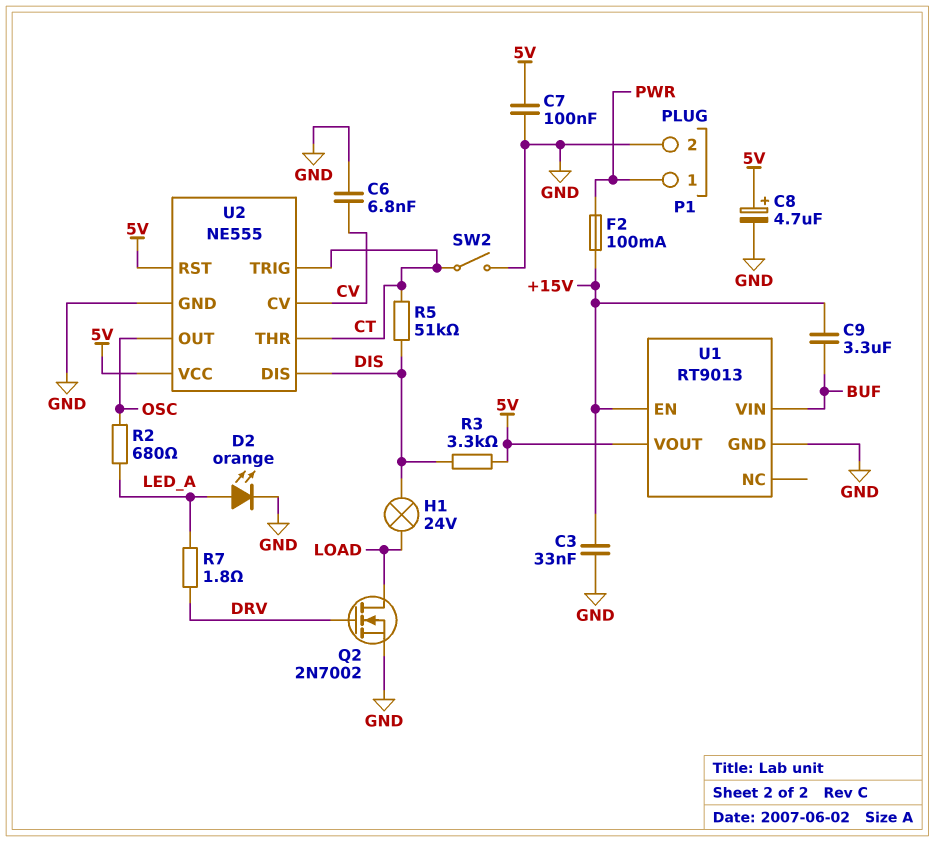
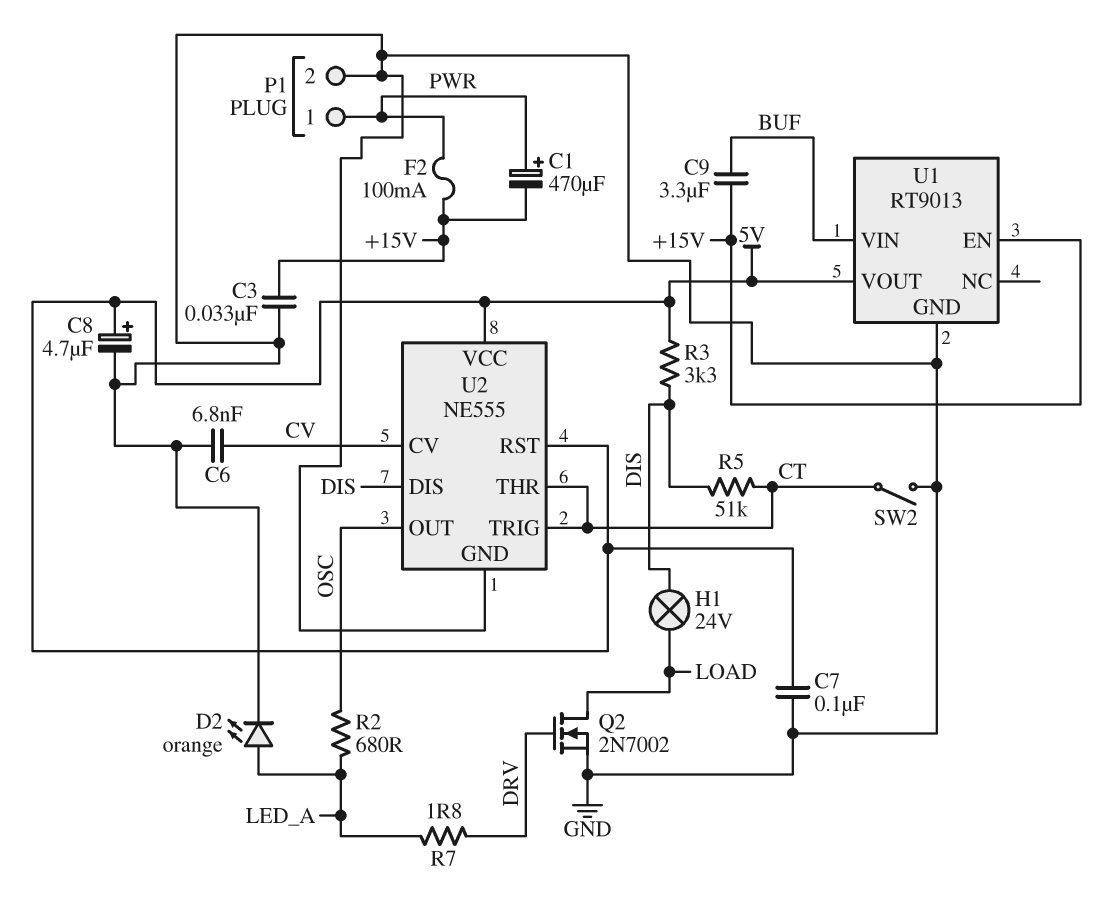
C1: none -> 470uF (plus PWR, minus +15V)

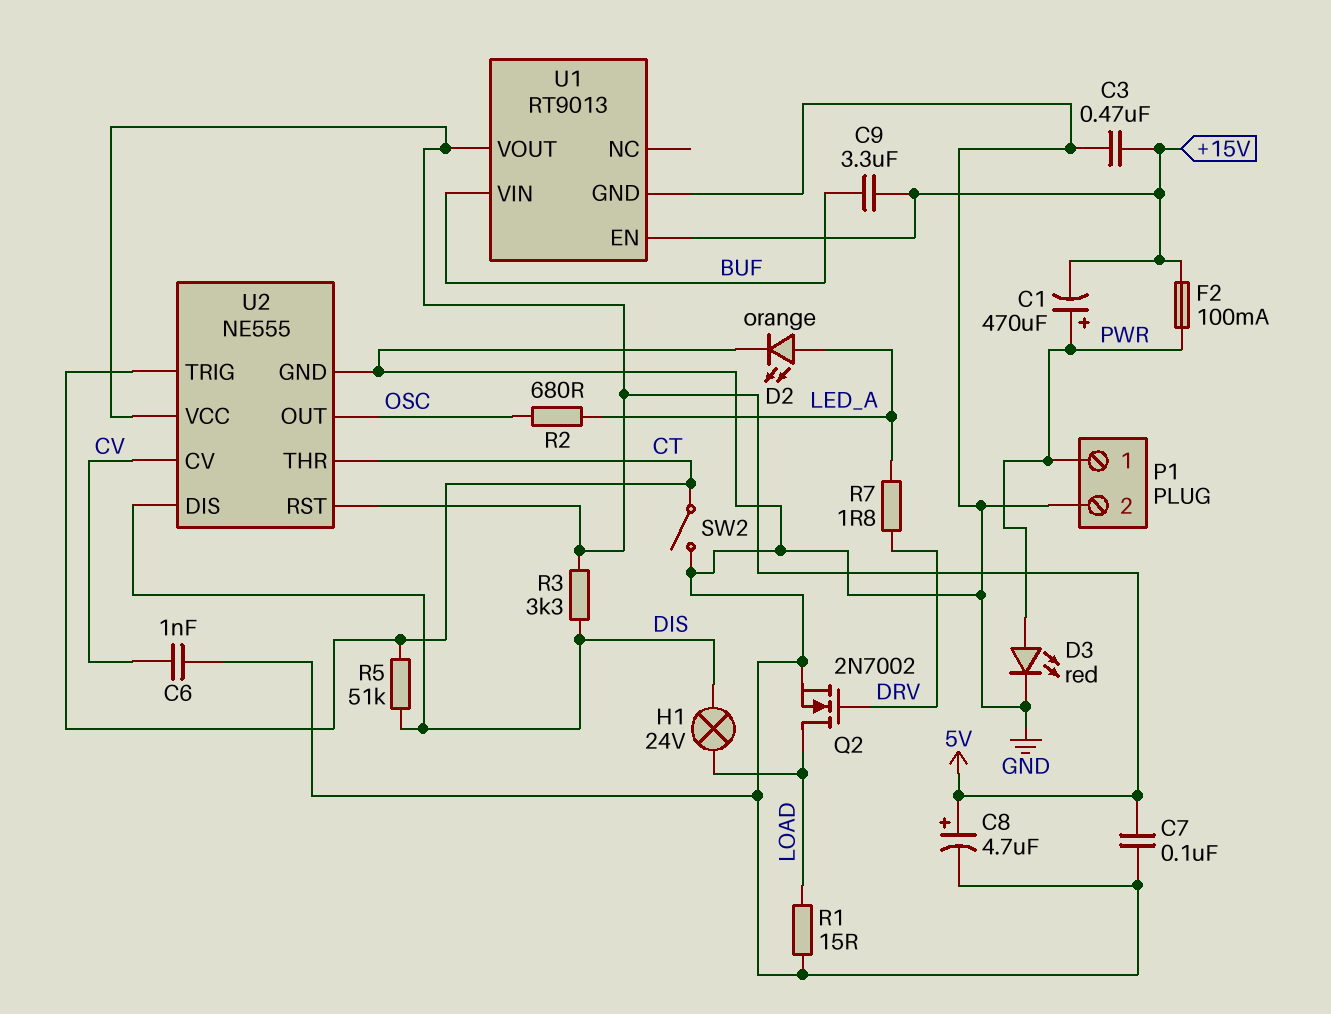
C3: 33nF (+15V, GND) -> 470nF (+15V, GND)
C6: 6.8nF (CV, GND) -> 1nF (CV, GND)
D3: none -> LED red (A PWR, K GND)
R1: none -> 15 (GND, LOAD)

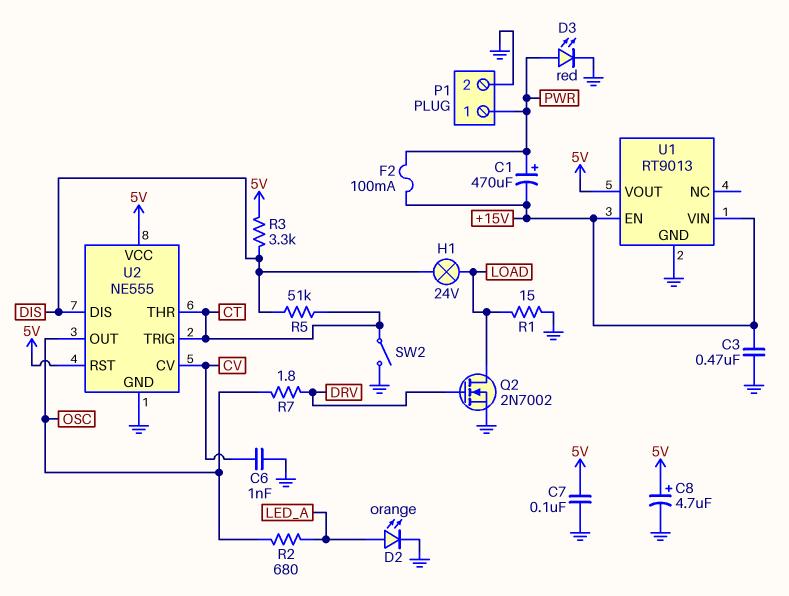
C9: 3.3uF (+15V, BUF) -> none
R7: 1.8 (DRV, LED_A) -> 1.8 (DRV, OSC)
U1 pin VIN: BUF -> +15V

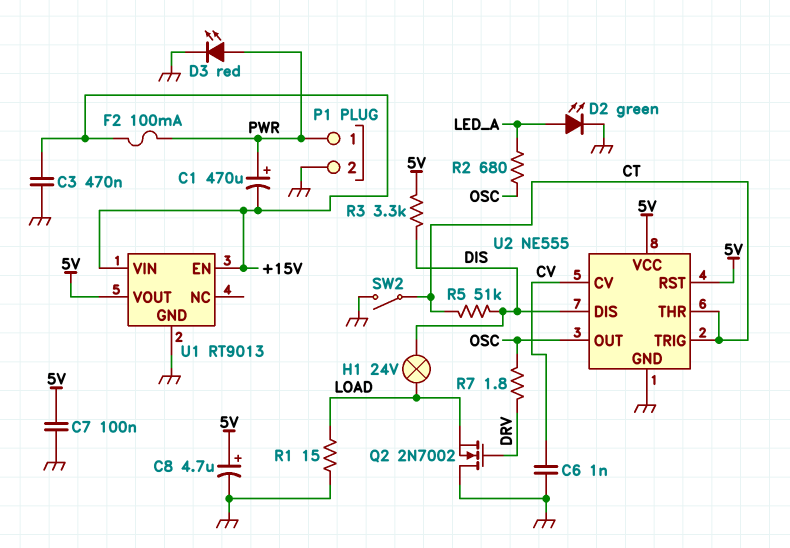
D2: LED orange (A LED_A, K GND) -> LED green (A LED_A, K GND)
Q2: NMOS 2N7002 (G DRV, D LOAD, S GND) -> NMOS 2N7002 (G DRV, D GND, S LOAD)

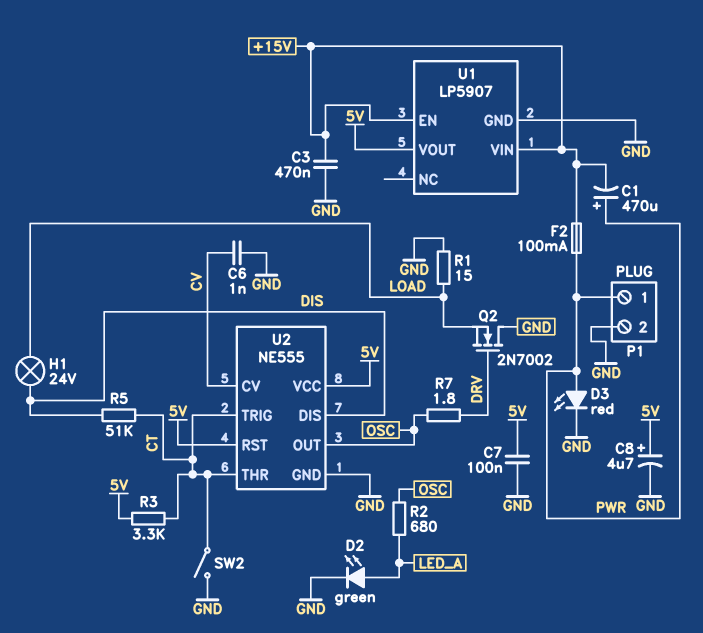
R3: 3.3k (5V, DIS) -> 3.3k (5V, CT)
U1: RT9013 -> LP5907

